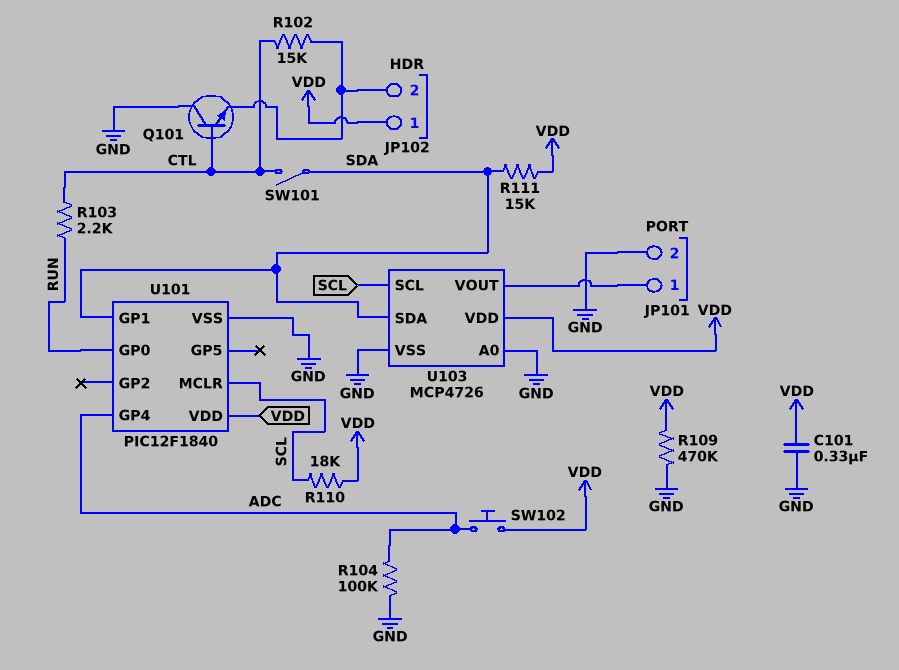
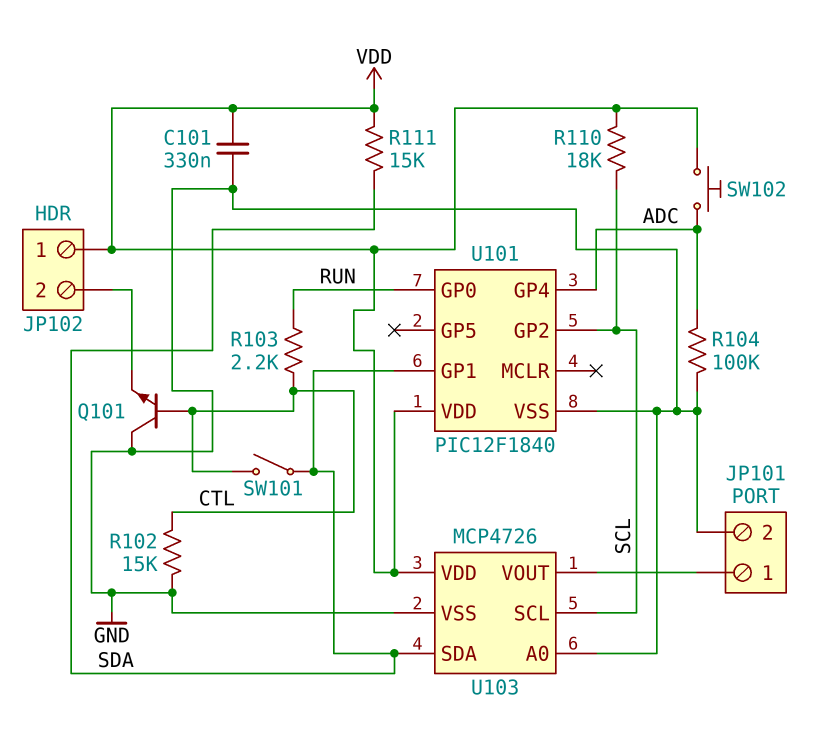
R102: 15k (CTL, JP102/2) -> 15k (CTL, GND)
R109: 470k (GND, VDD) -> none
U101 pin GP2: none -> SCL
U101 pin MCLR: SCL -> none

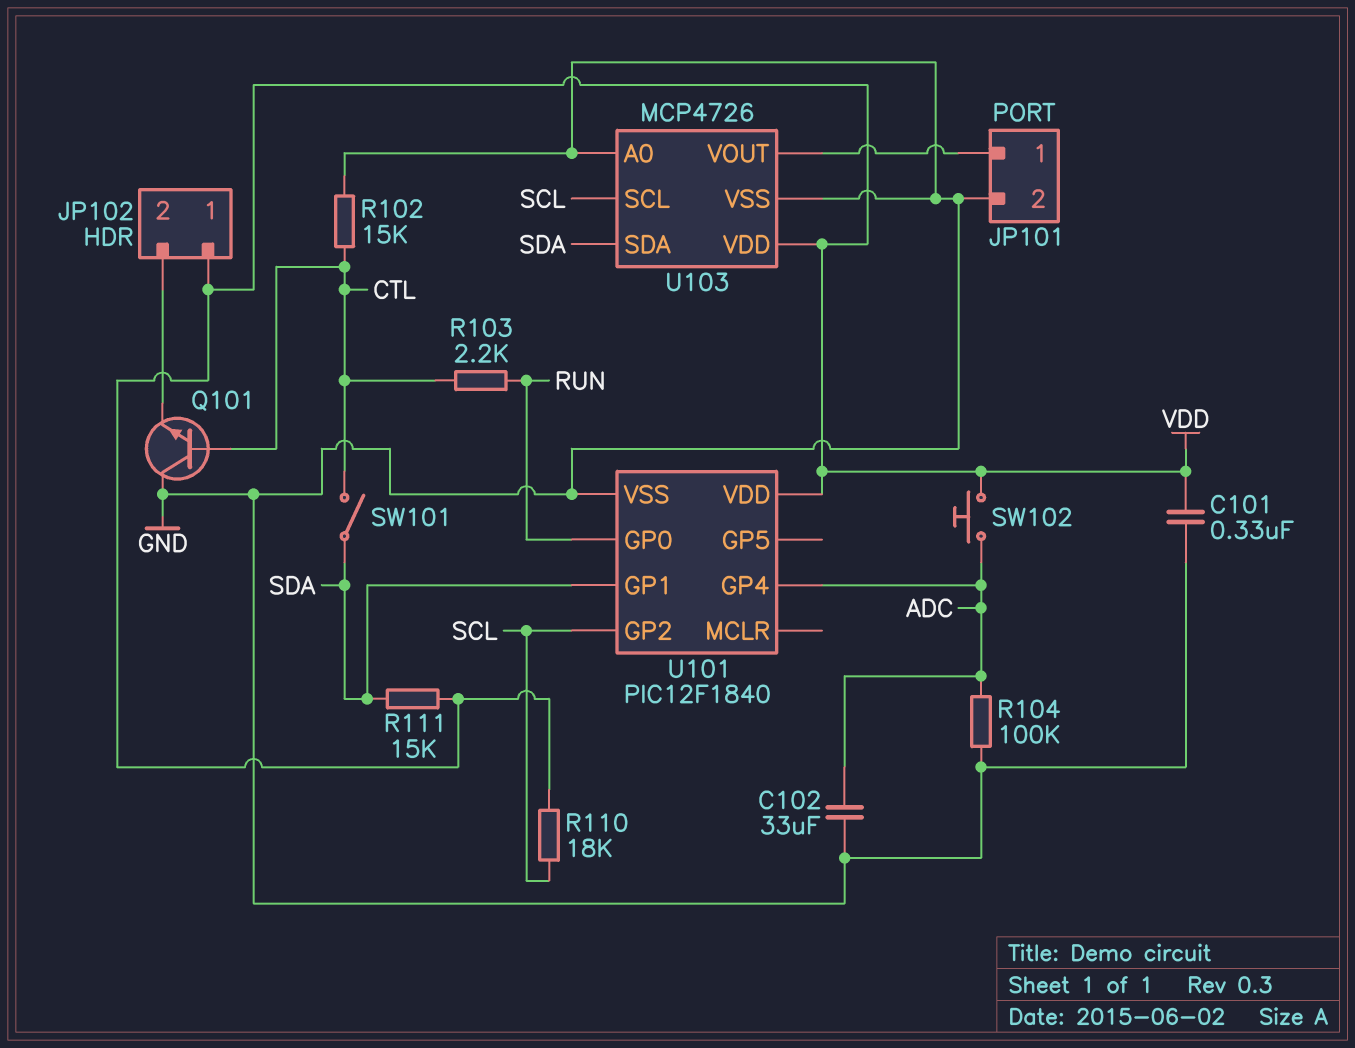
C102: none -> 33uF (ADC, GND)

